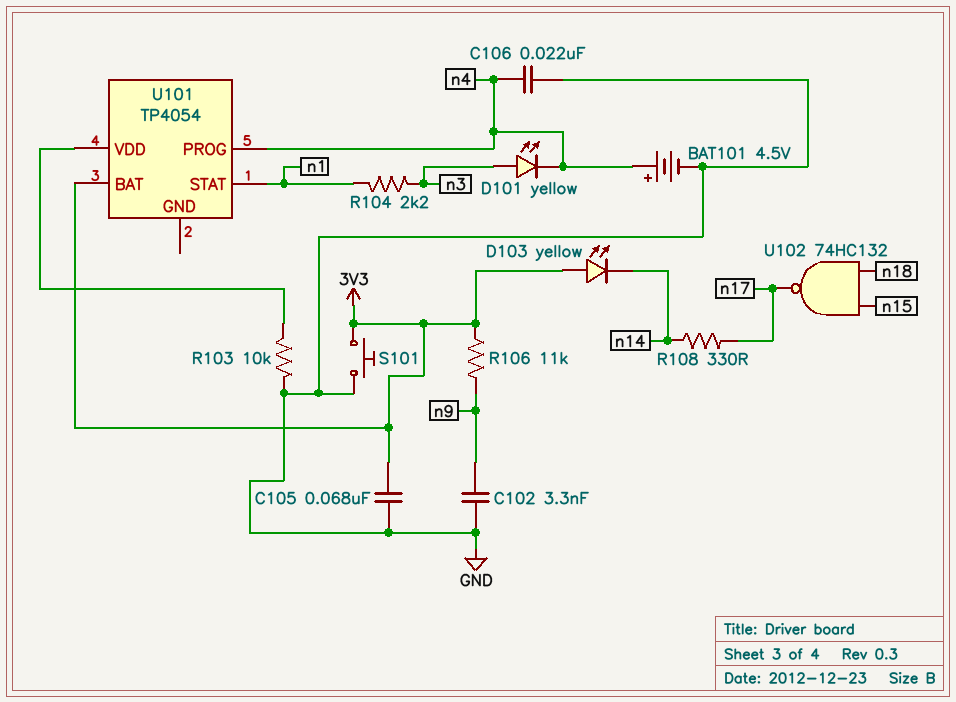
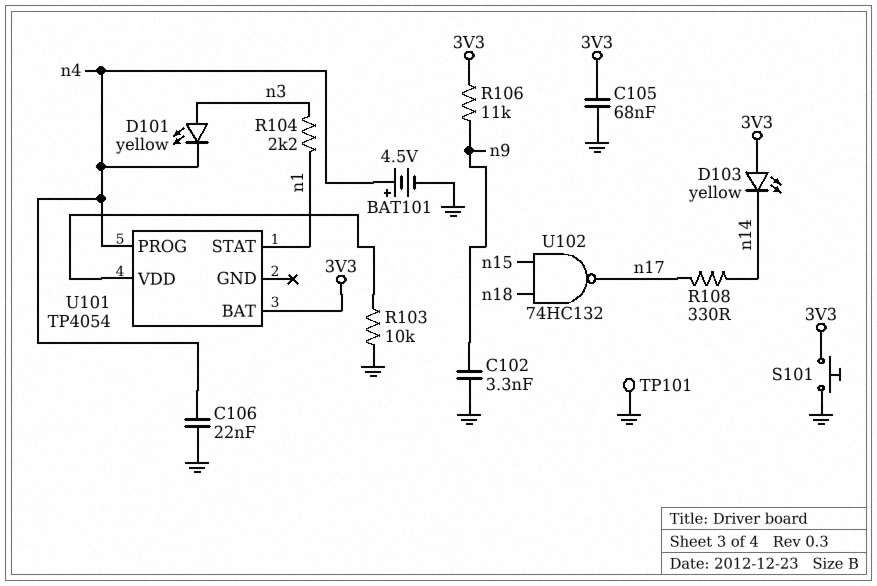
TP101: none -> test point (GND)

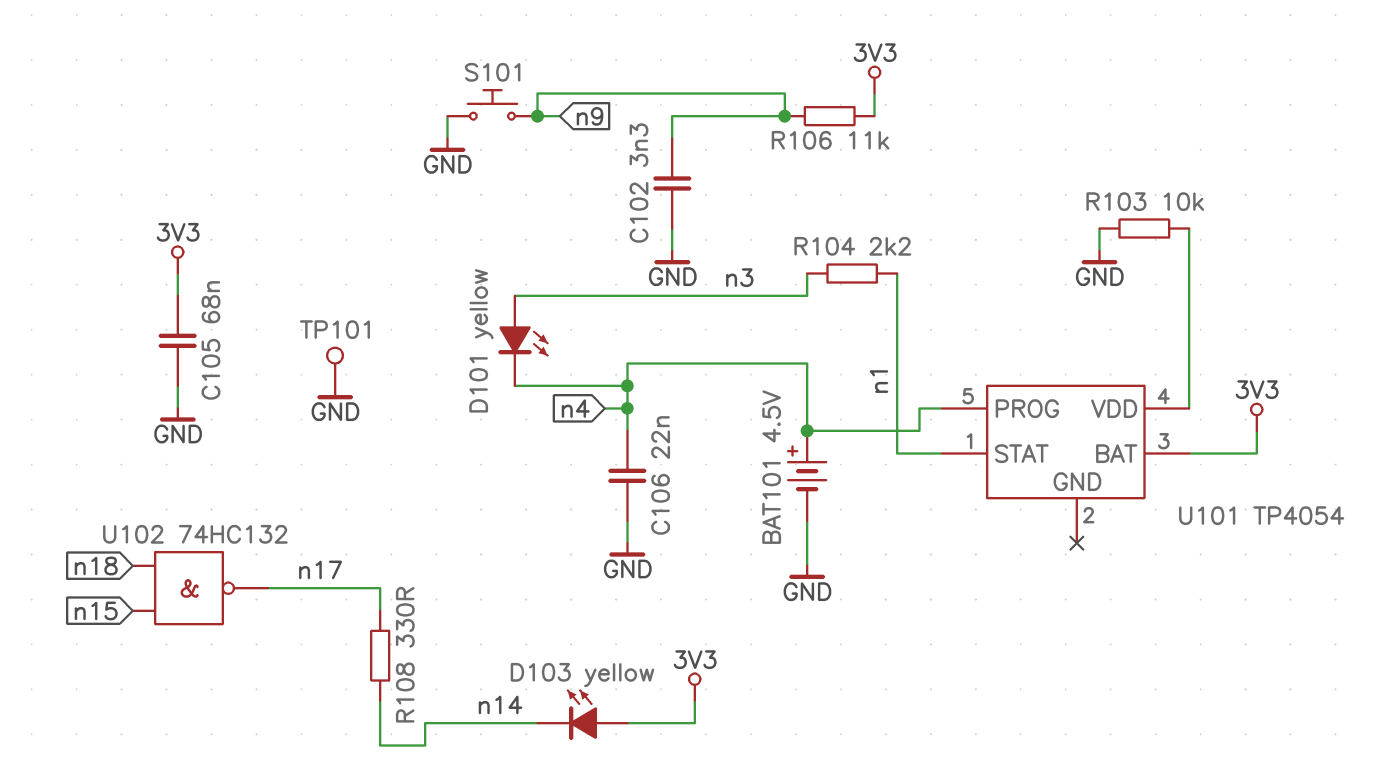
S101: button (3V3, GND) -> button (GND, n9)

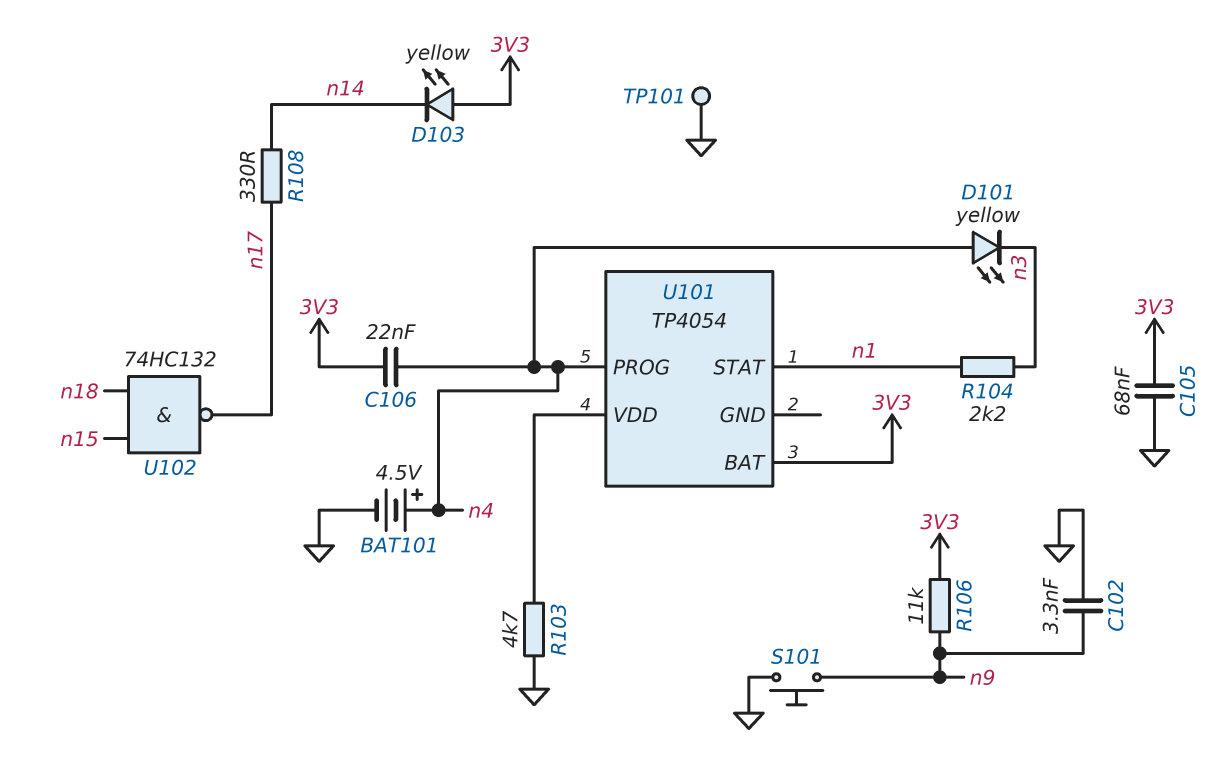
C106: 22nF (GND, n4) -> 22nF (3V3, n4)
D101: LED yellow (A n3, K n4) -> LED yellow (A n4, K n3)
R103: 10k (GND, U101/VDD) -> 4.7k (GND, U101/VDD)

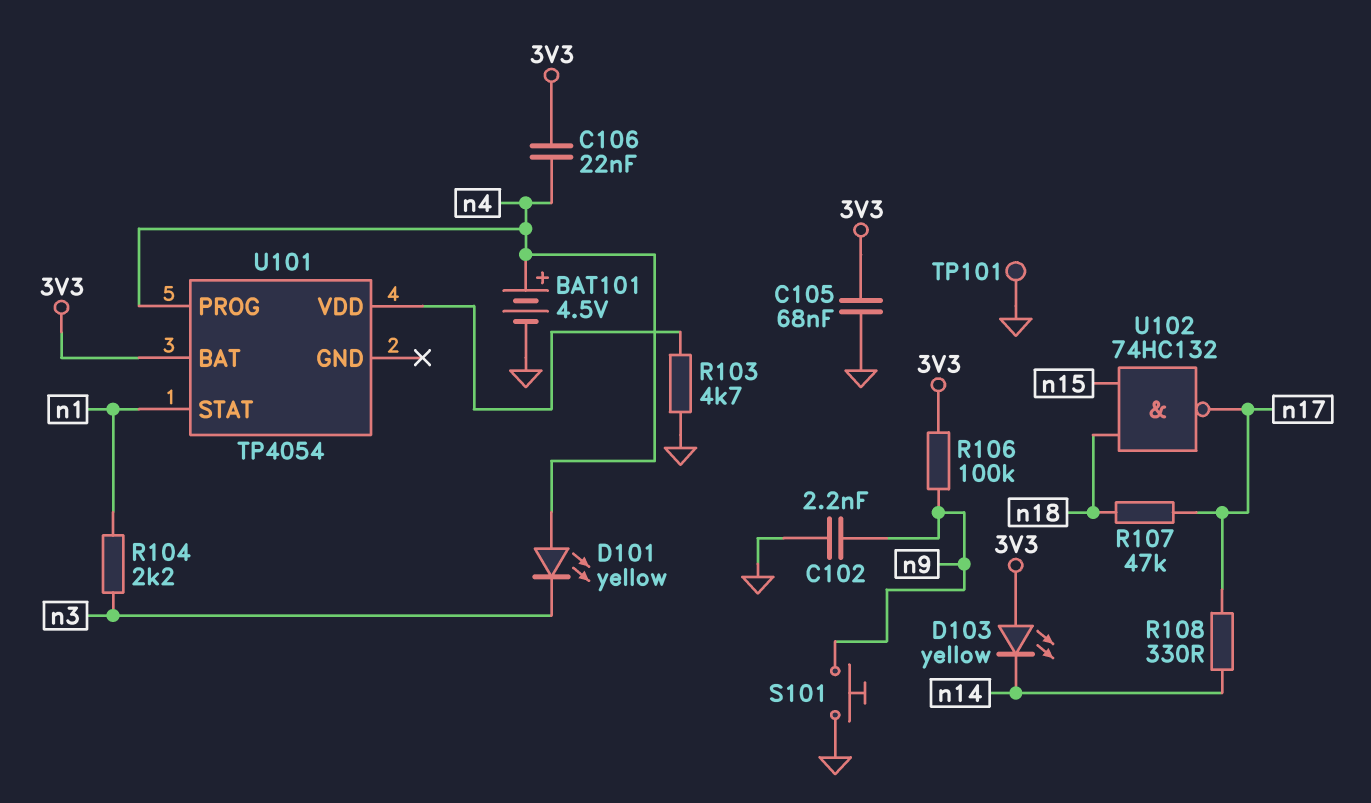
C102: 3.3nF (GND, n9) -> 2.2nF (GND, n9)
R106: 11k (3V3, n9) -> 100k (3V3, n9)
R107: none -> 47k (n17, n18)

